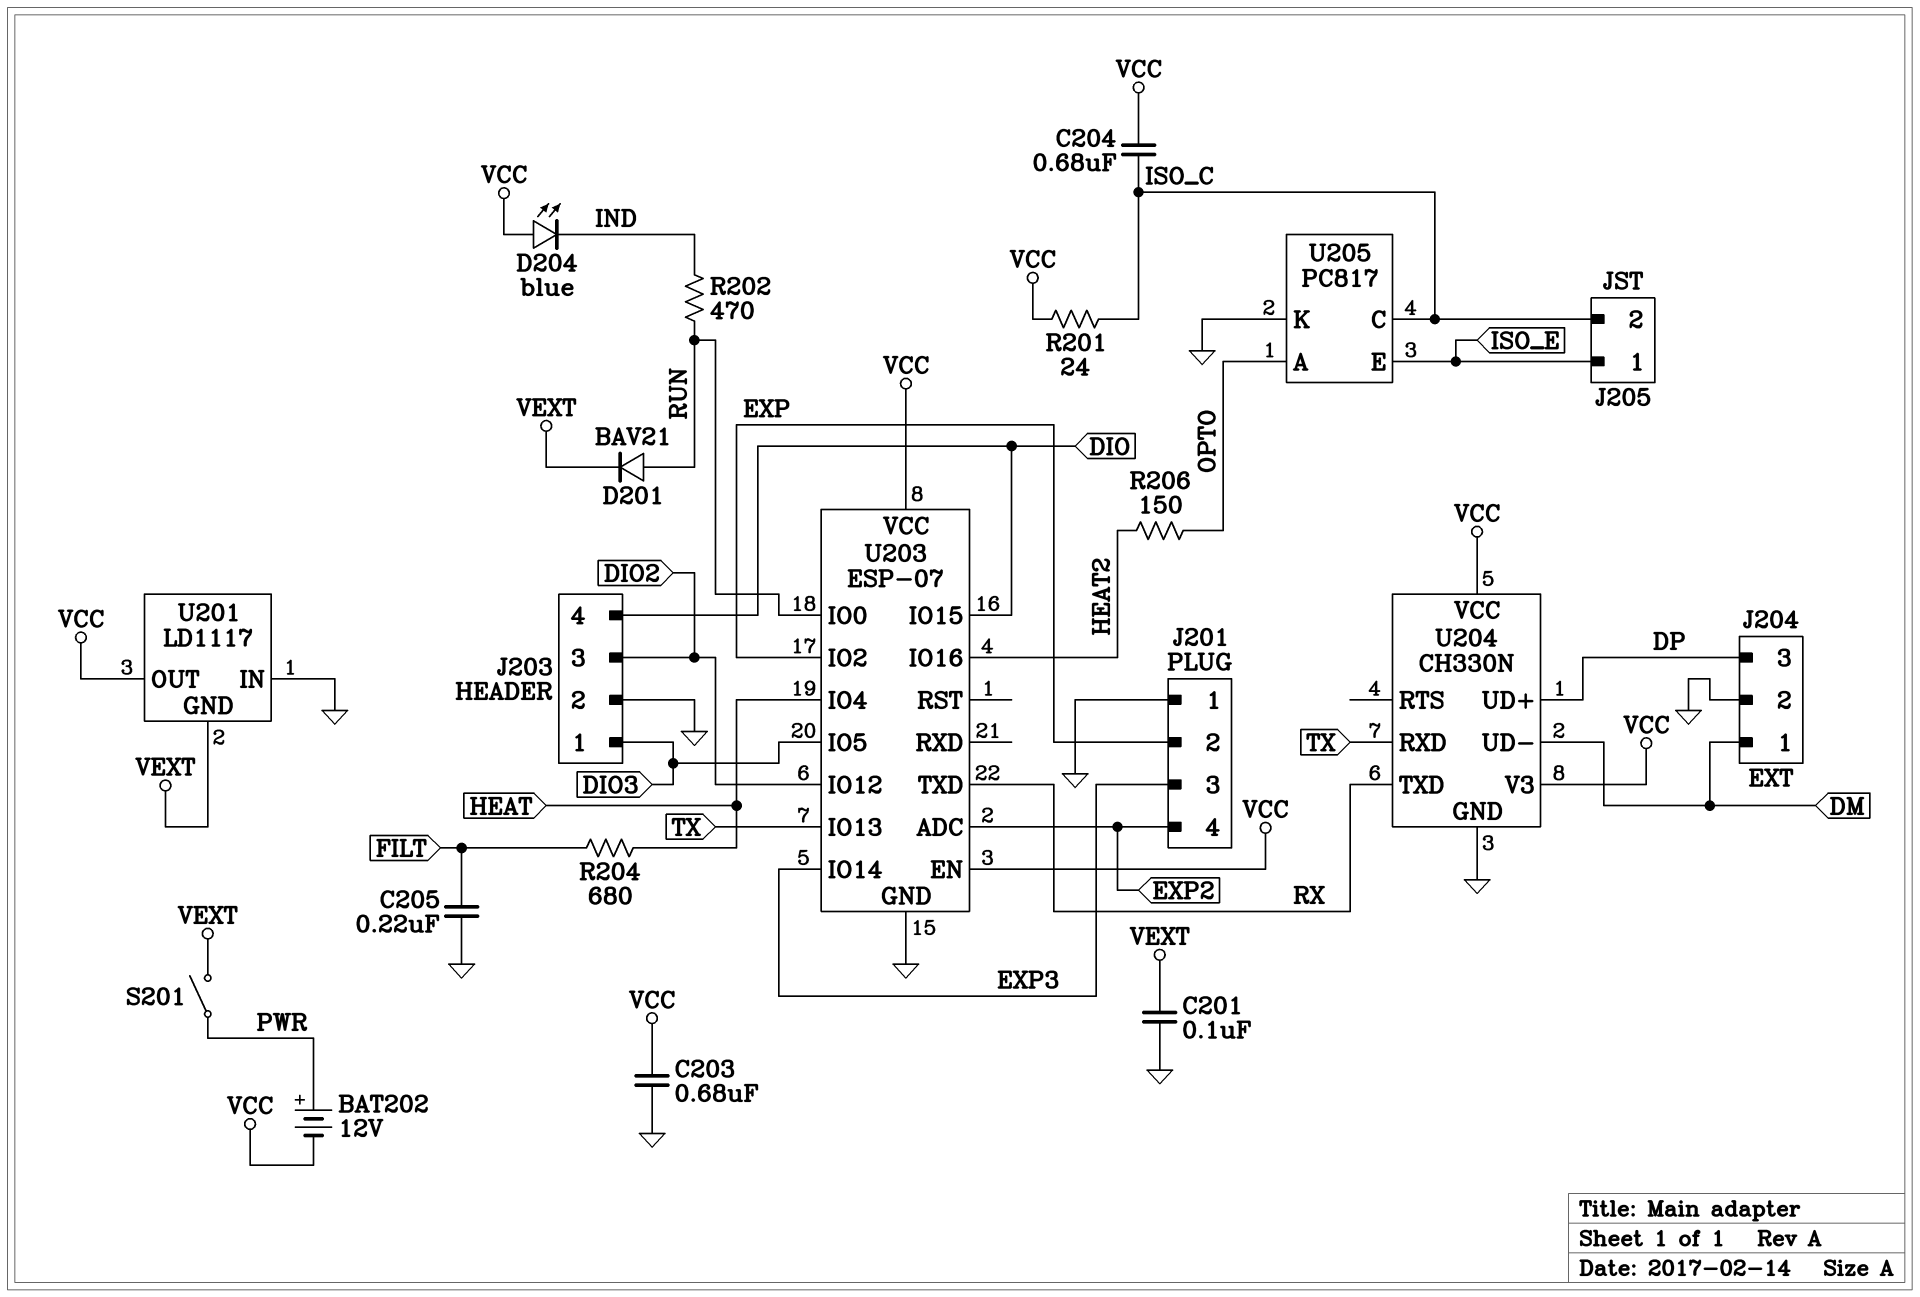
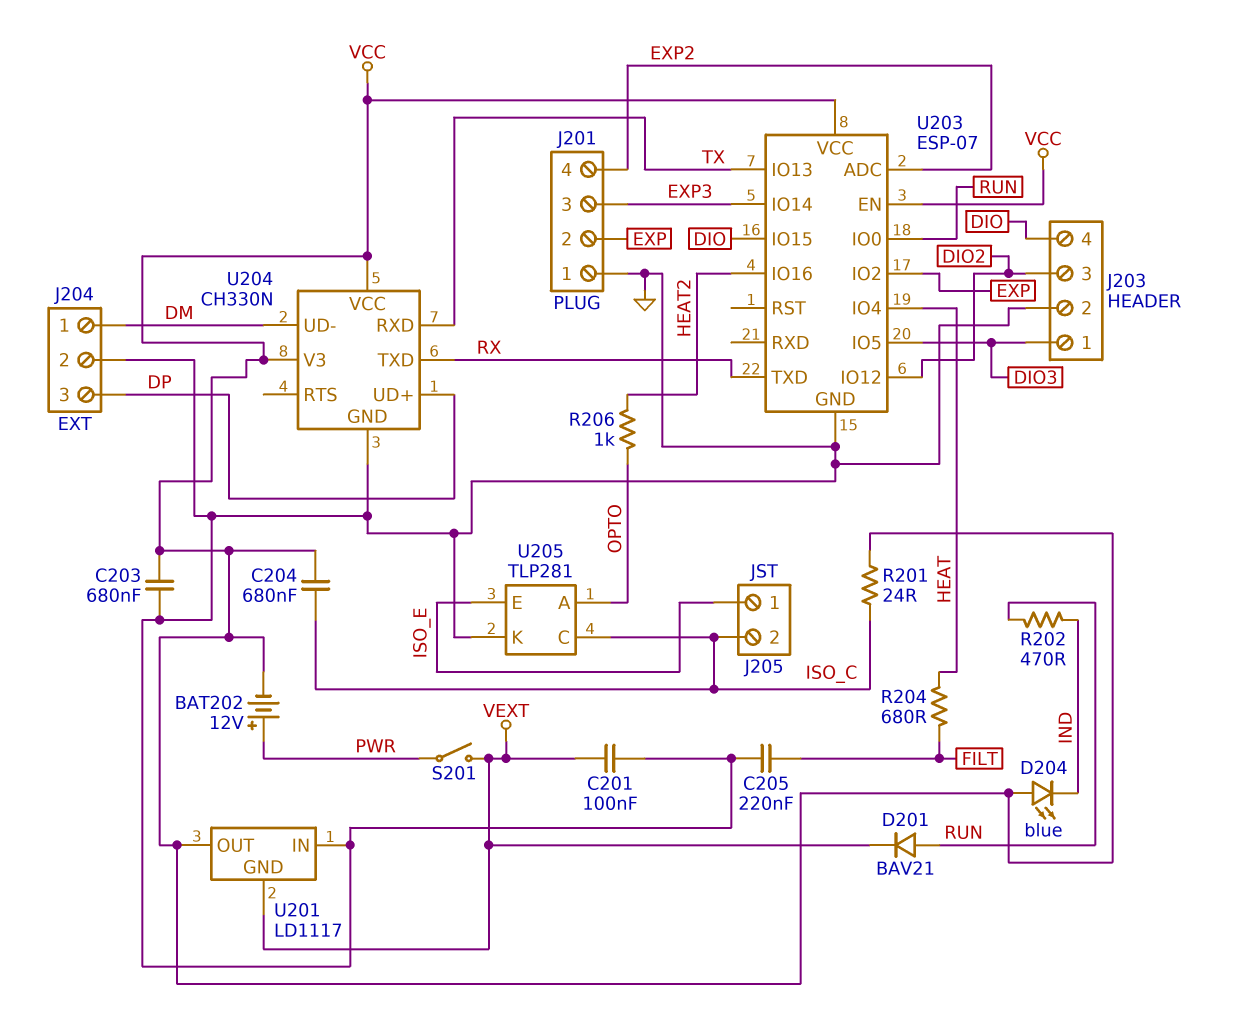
R206: 150 (HEAT2, OPTO) -> 1k (HEAT2, OPTO)
U205: PC817 -> TLP281

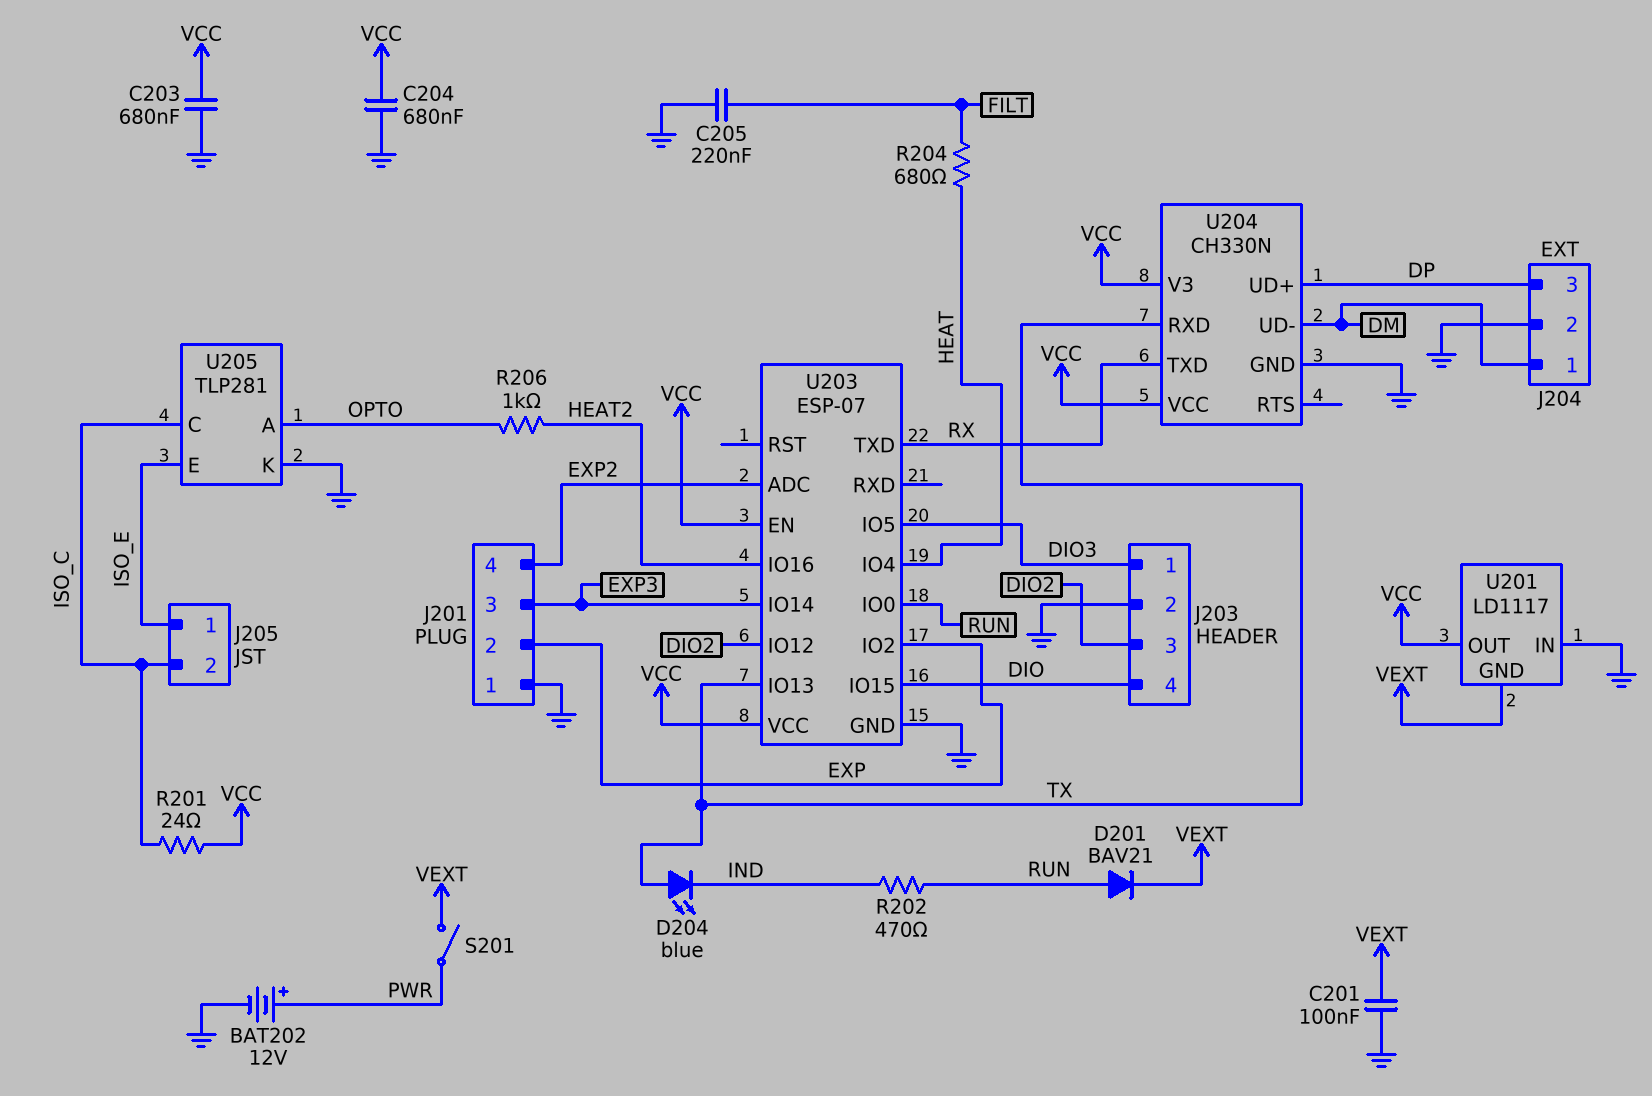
BAT202: 12V (plus PWR, minus VCC) -> 12V (plus PWR, minus GND)
C204: 680nF (ISO_C, VCC) -> 680nF (GND, VCC)
D204: LED blue (A VCC, K IND) -> LED blue (A TX, K IND)

